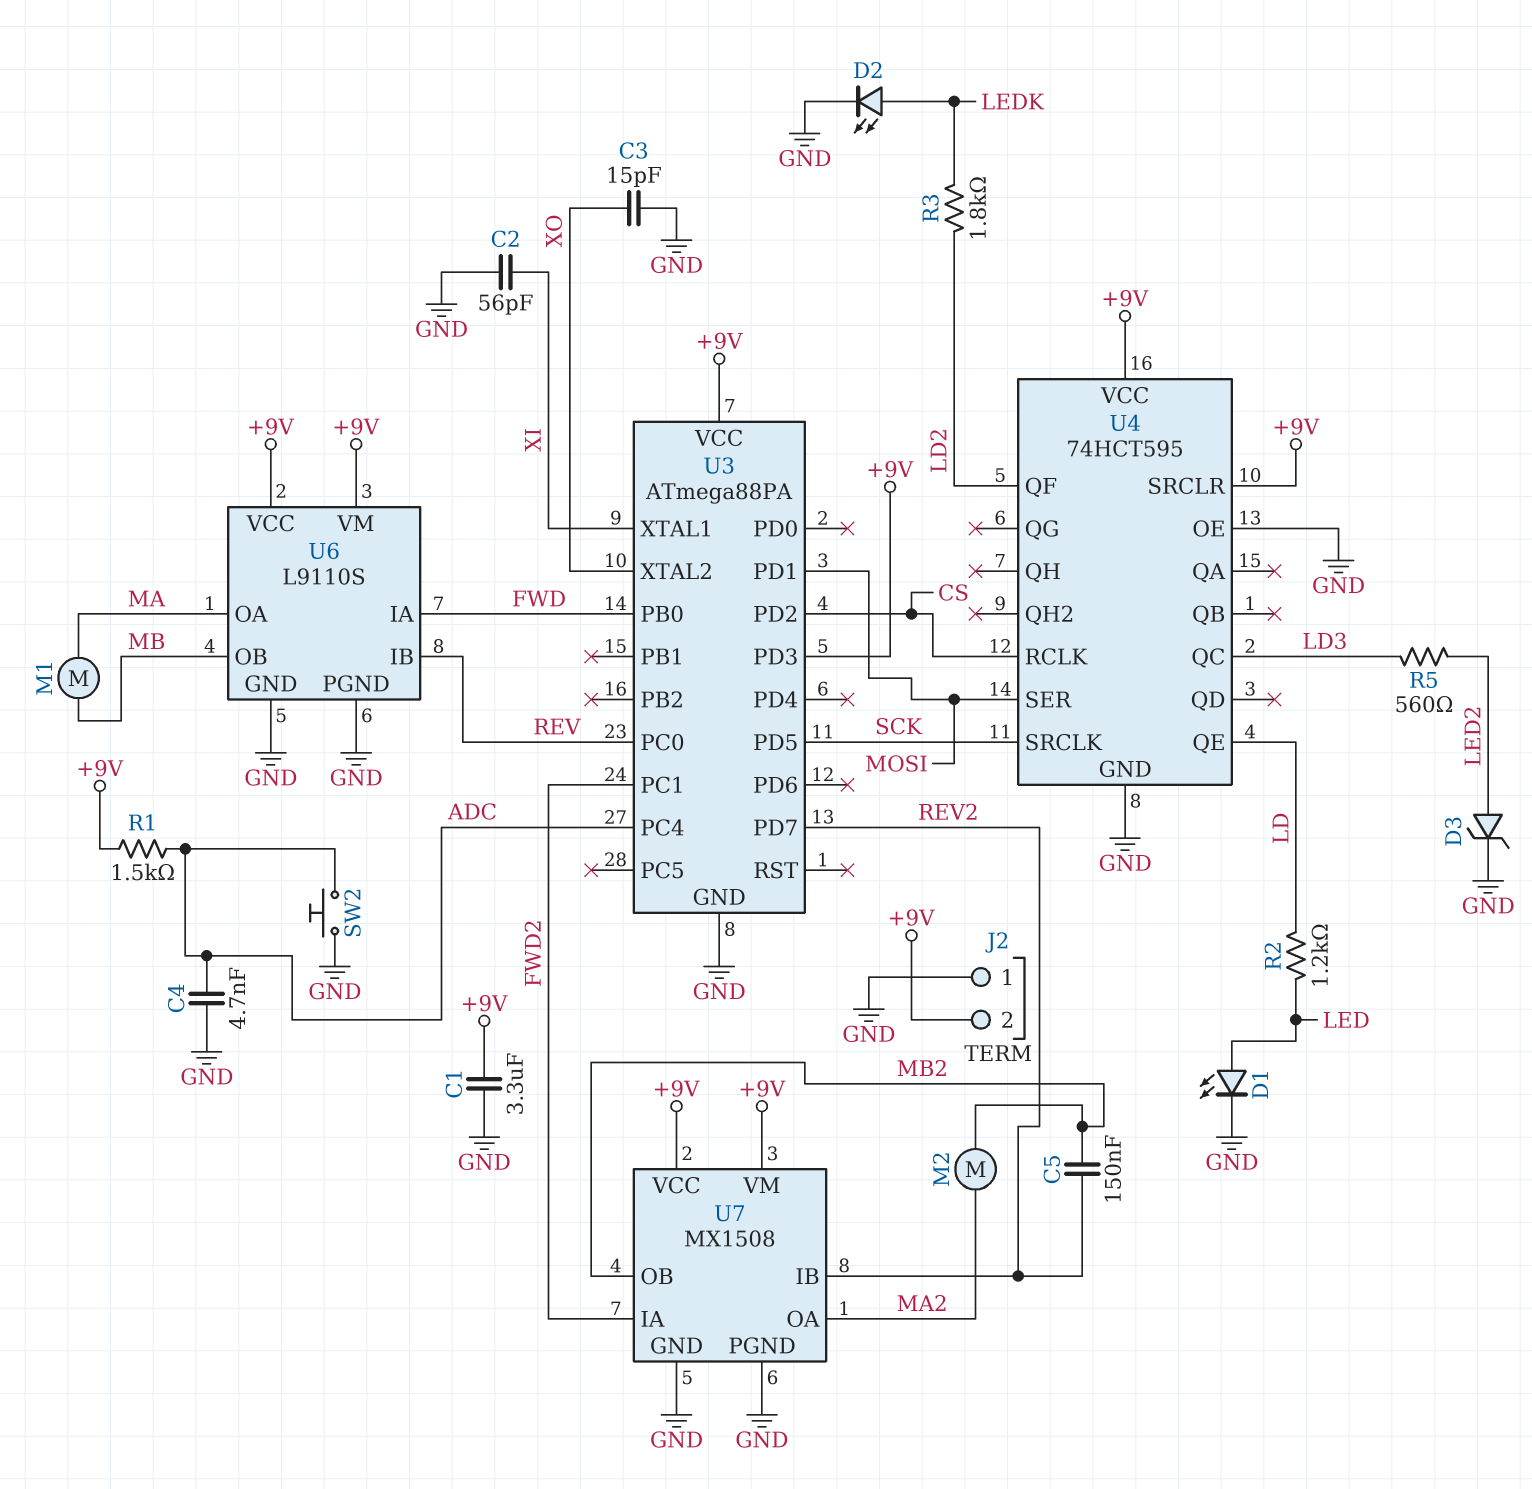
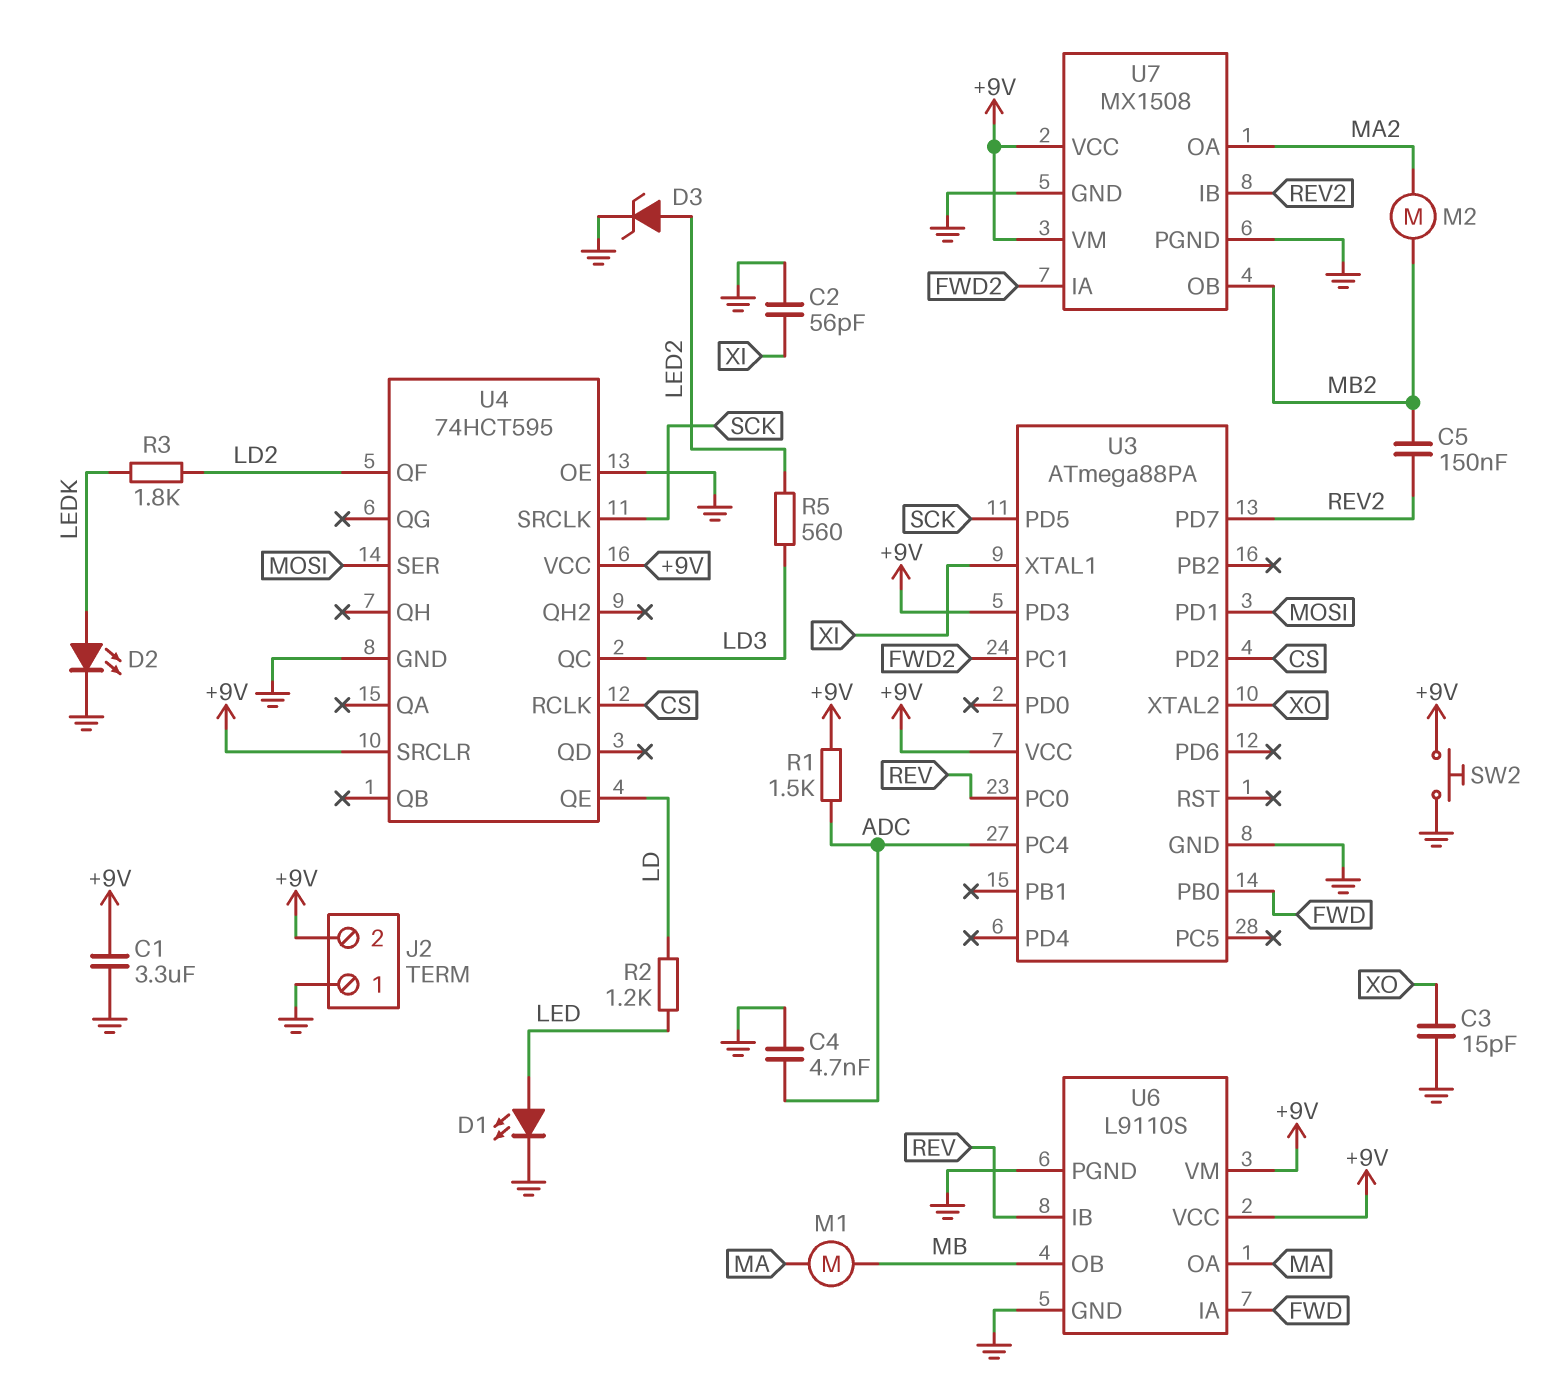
SW2: button (ADC, GND) -> button (+9V, GND)

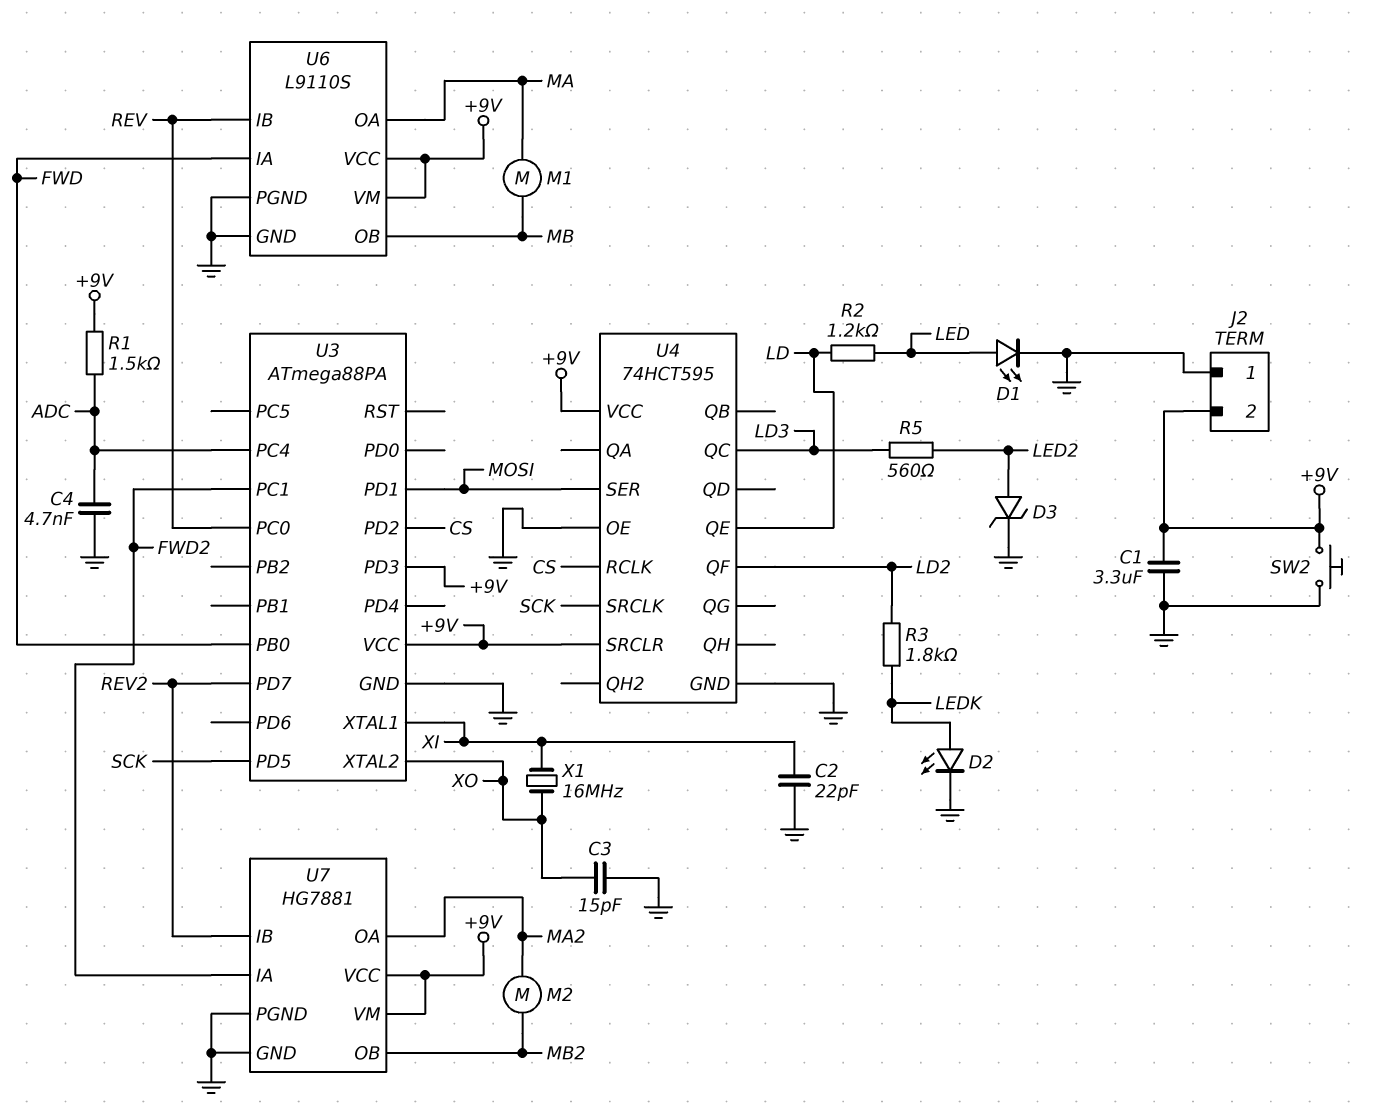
C2: 56pF (GND, XI) -> 22pF (GND, XI)
C5: 150nF (MB2, REV2) -> none
U7: MX1508 -> HG7881
X1: none -> 16MHz (XI, XO)

